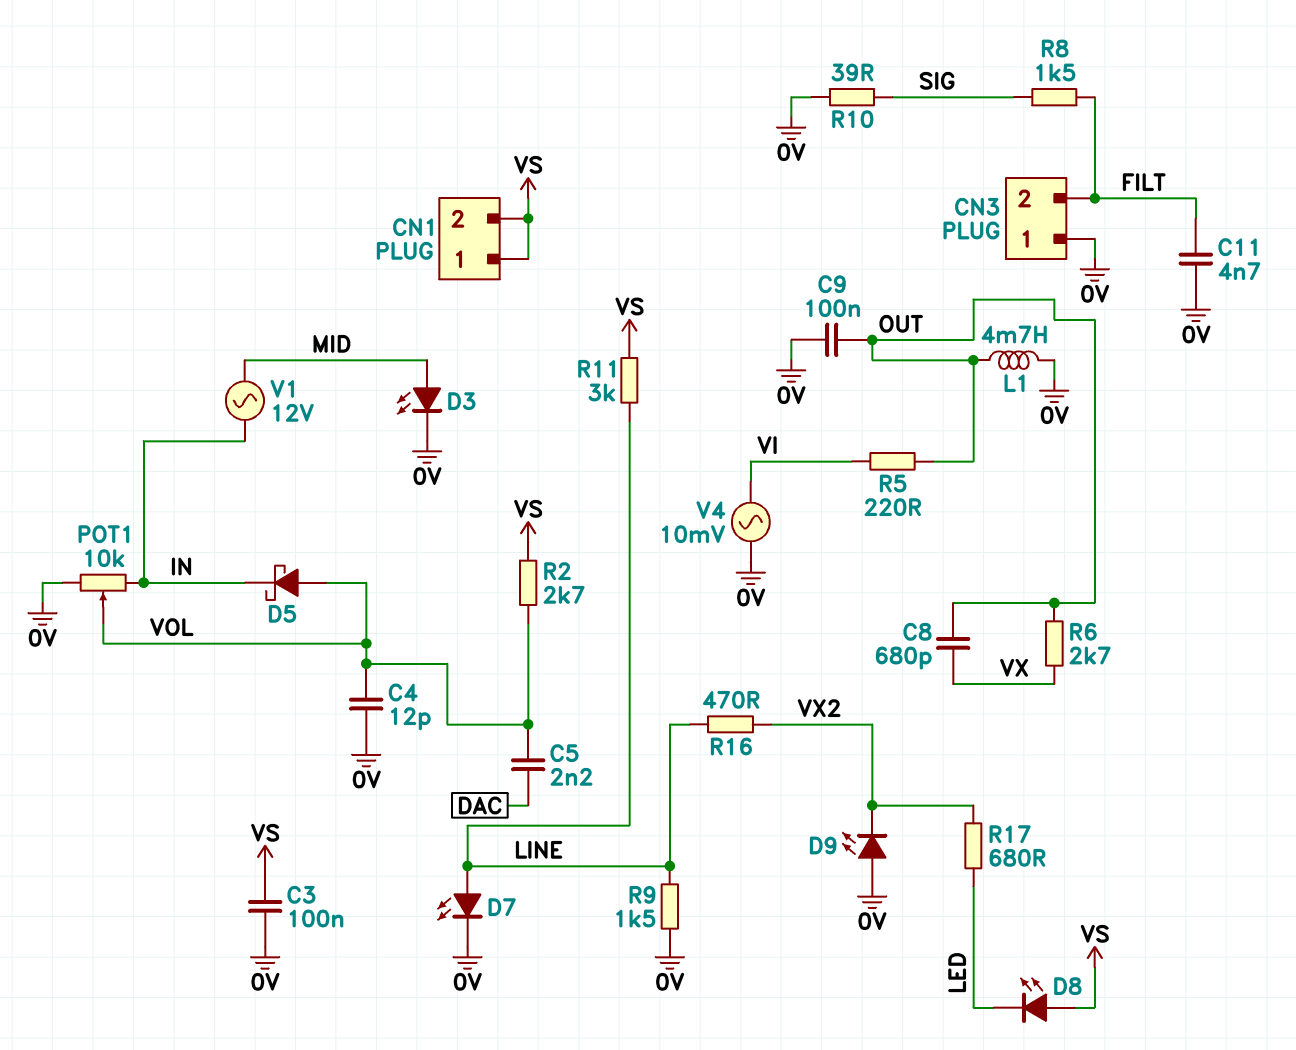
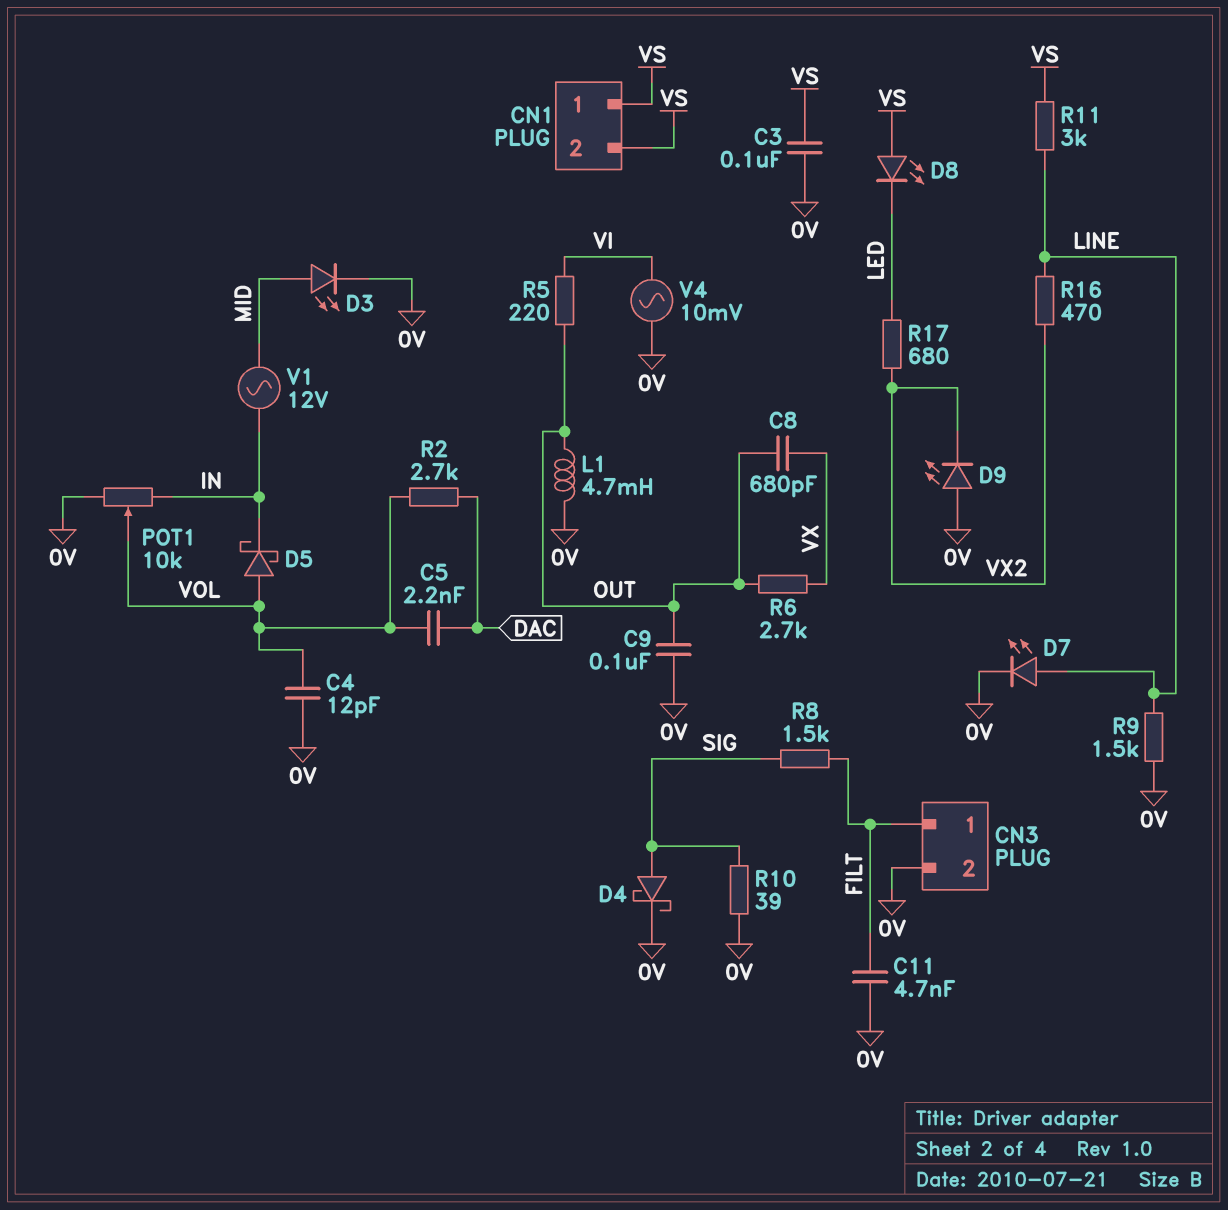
CN3 pin 1: 0V -> FILT
CN3 pin 2: FILT -> 0V
D4: none -> schottky (A SIG, K 0V)
R2: 2.7k (VOL, VS) -> 2.7k (DAC, VOL)

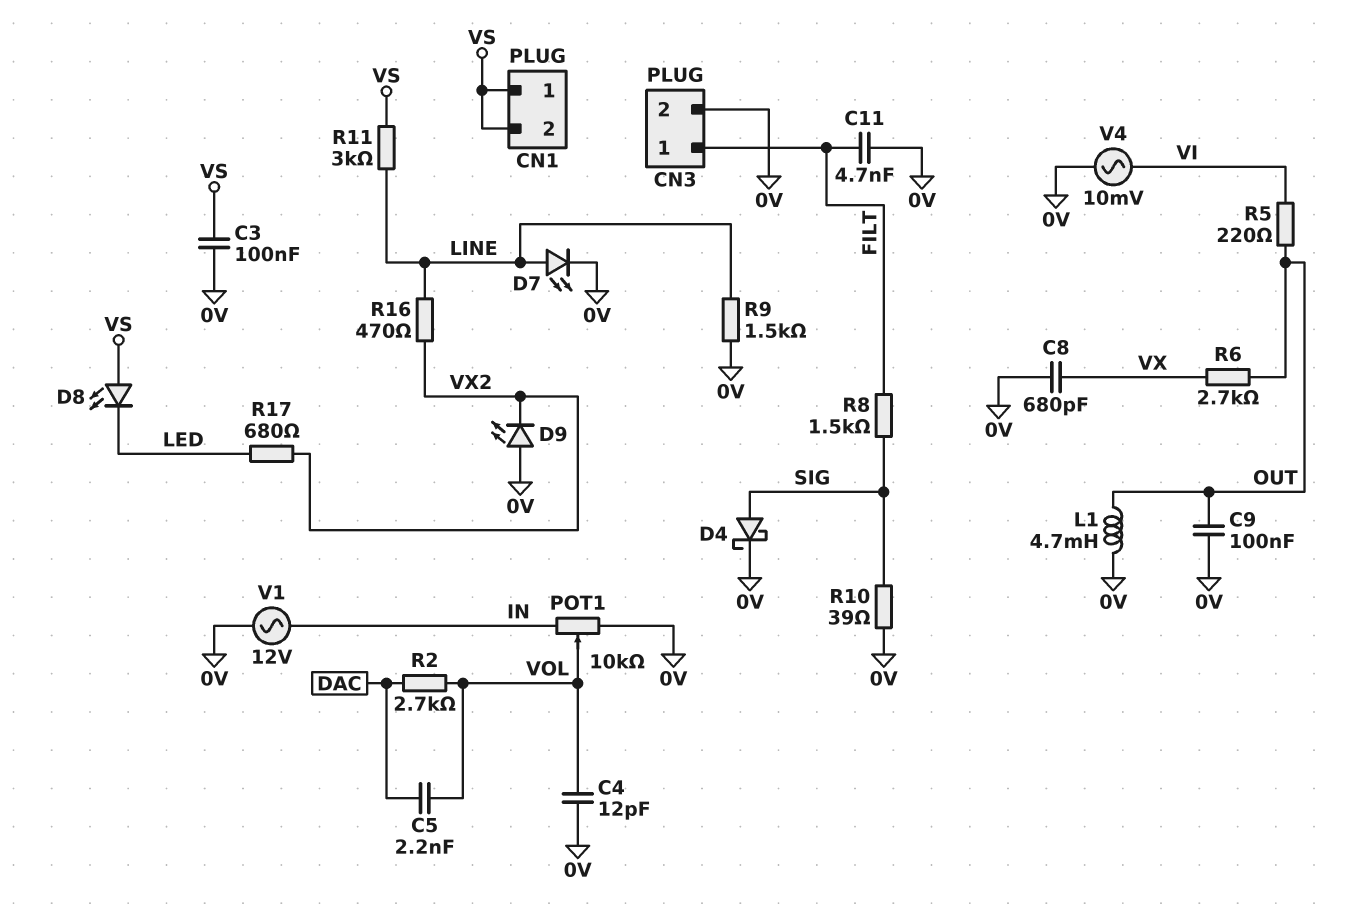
C8: 680pF (OUT, VX) -> 680pF (0V, VX)
D3: LED (A MID, K 0V) -> none
D5: schottky (A VOL, K IN) -> none
V1: AC 12V (IN, MID) -> AC 12V (0V, IN)

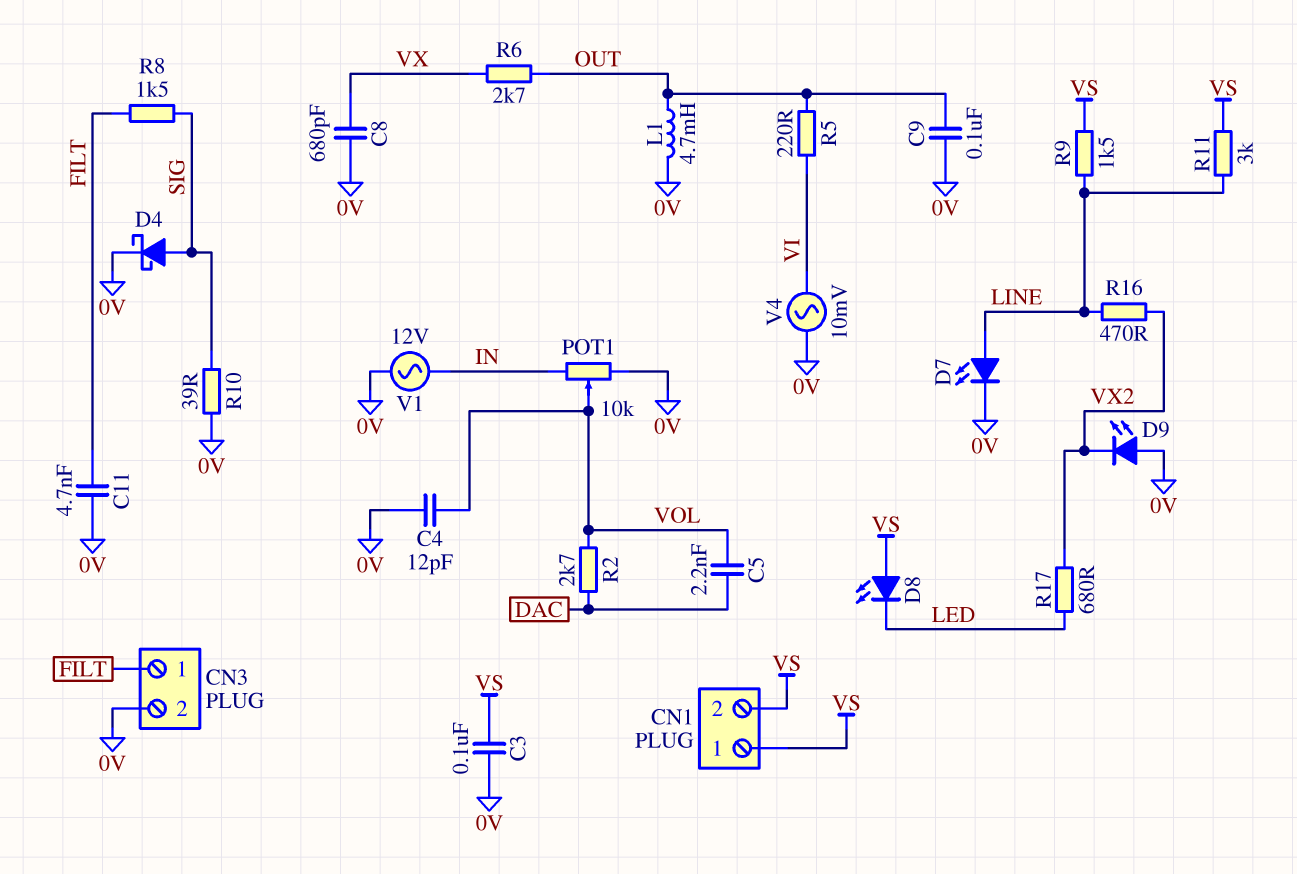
R9: 1.5k (0V, LINE) -> 1.5k (LINE, VS)

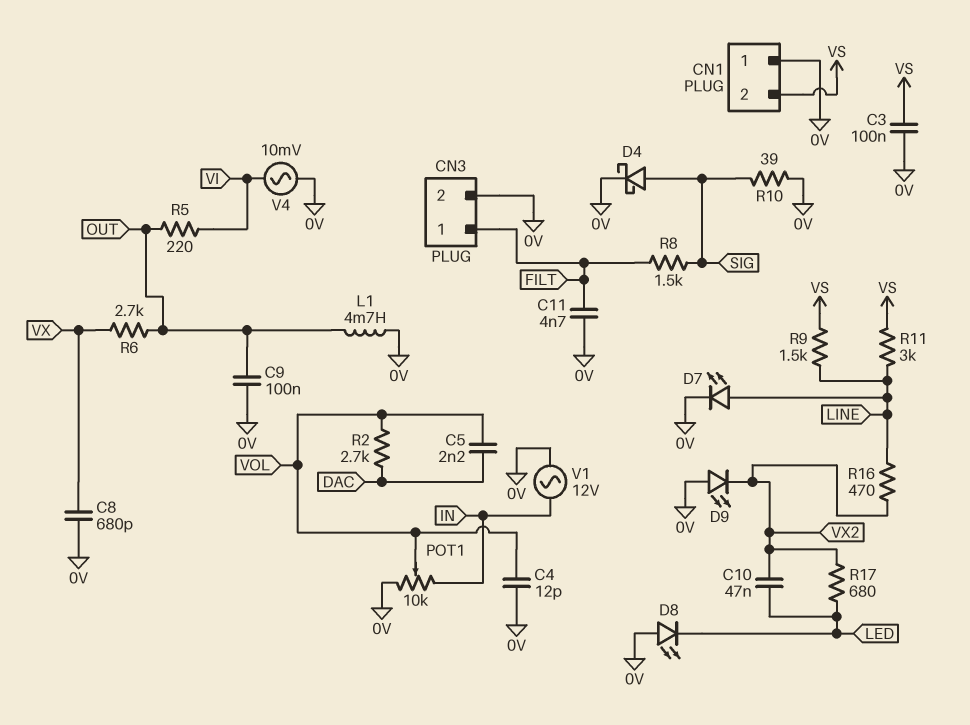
C10: none -> 47nF (LED, VX2)
CN1 pin 1: VS -> 0V
D8: LED (A VS, K LED) -> LED (A 0V, K LED)

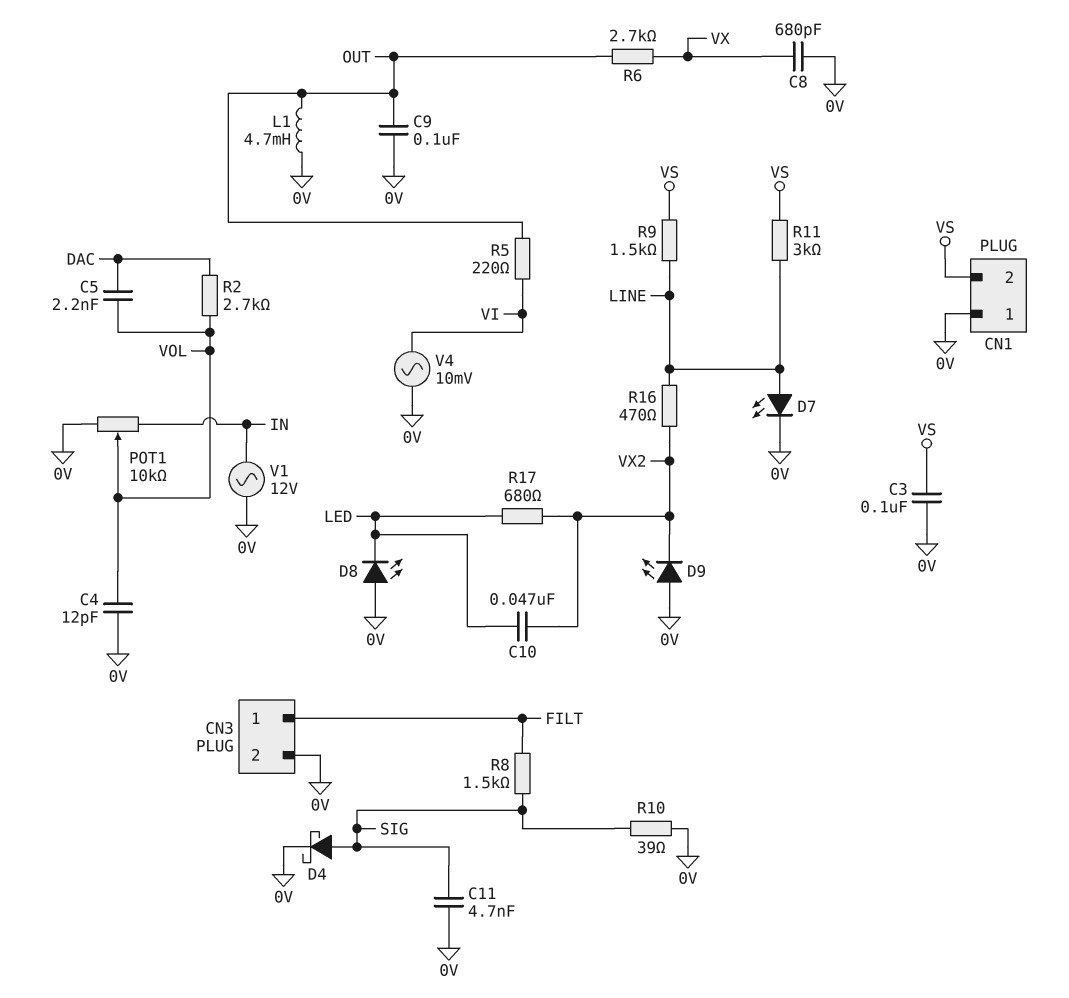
C11: 4.7nF (0V, FILT) -> 4.7nF (0V, SIG)

